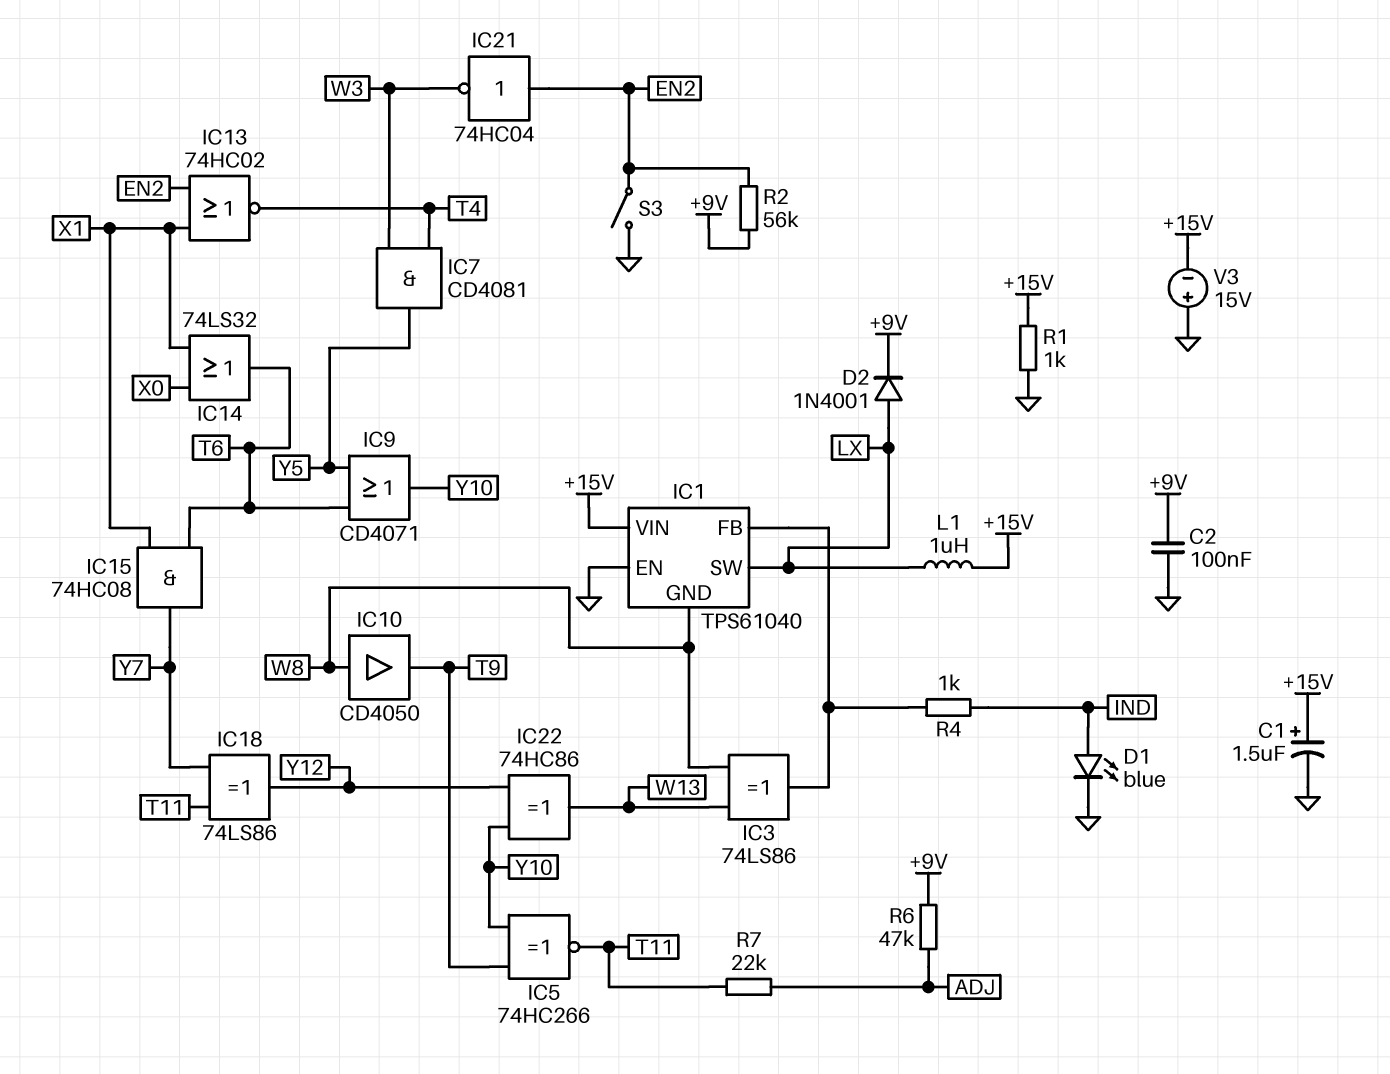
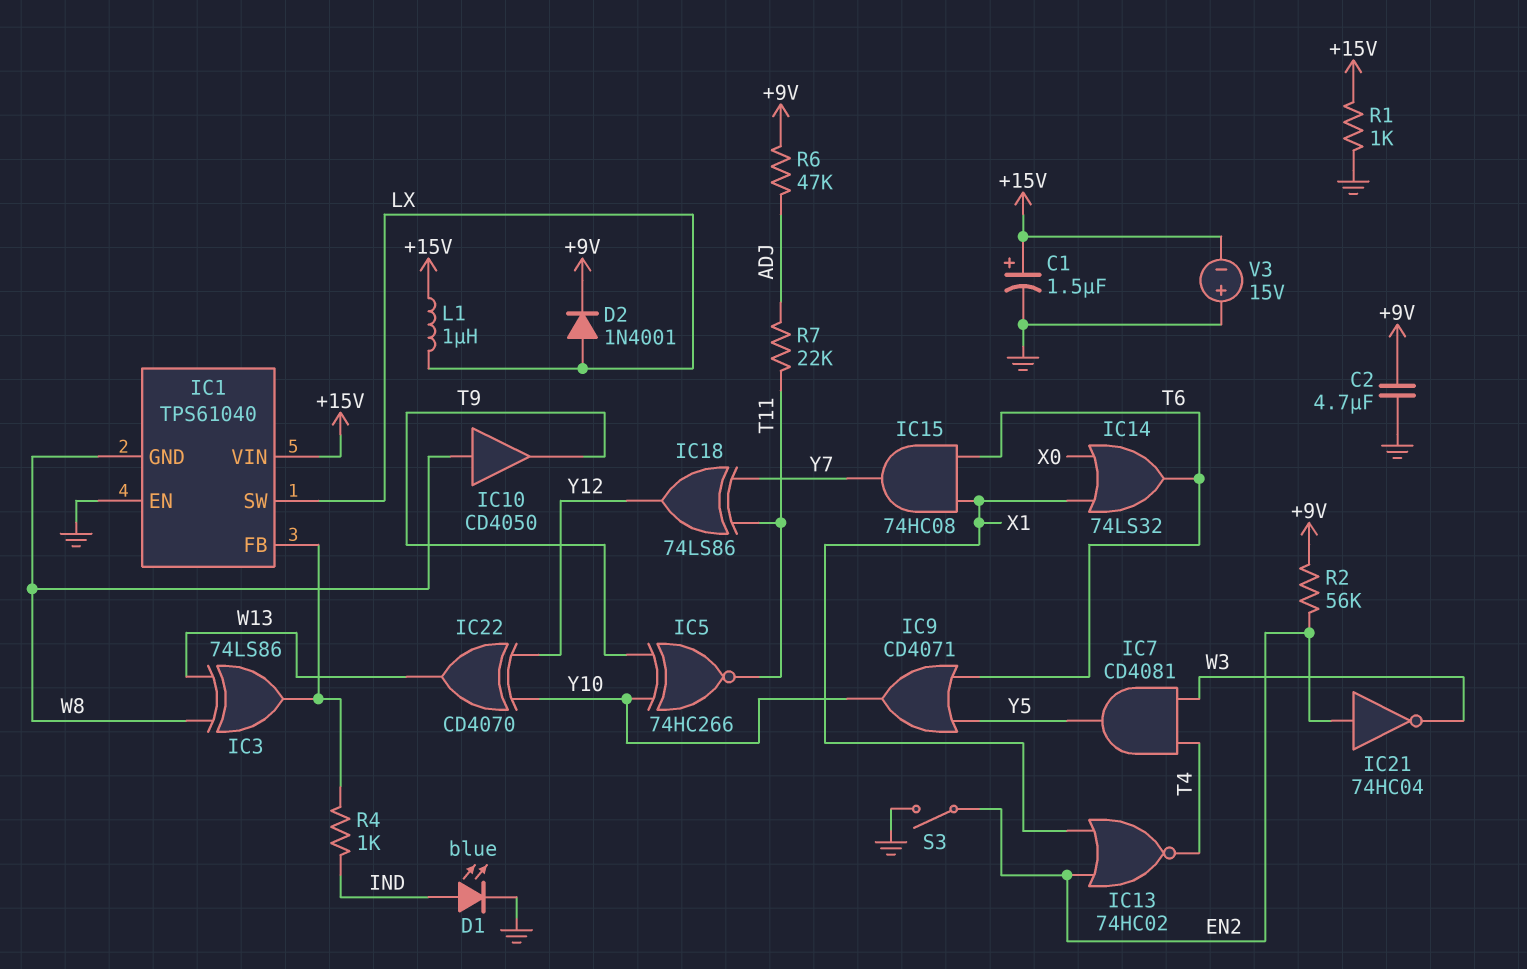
C2: 100nF (+9V, GND) -> 4.7uF (+9V, GND)
IC22: XOR 74HC86 (in Y10, in Y12, out W13) -> XOR CD4070 (in Y10, in Y12, out W13)

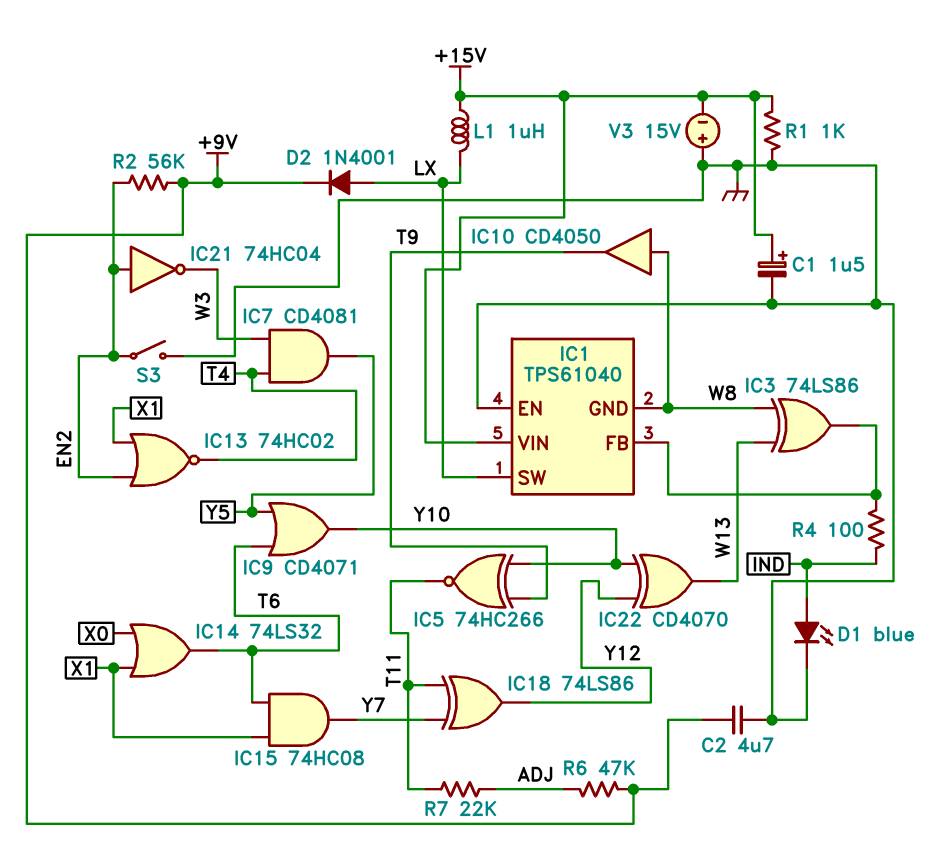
R4: 1k (IC1/FB, IND) -> 100 (IC1/FB, IND)

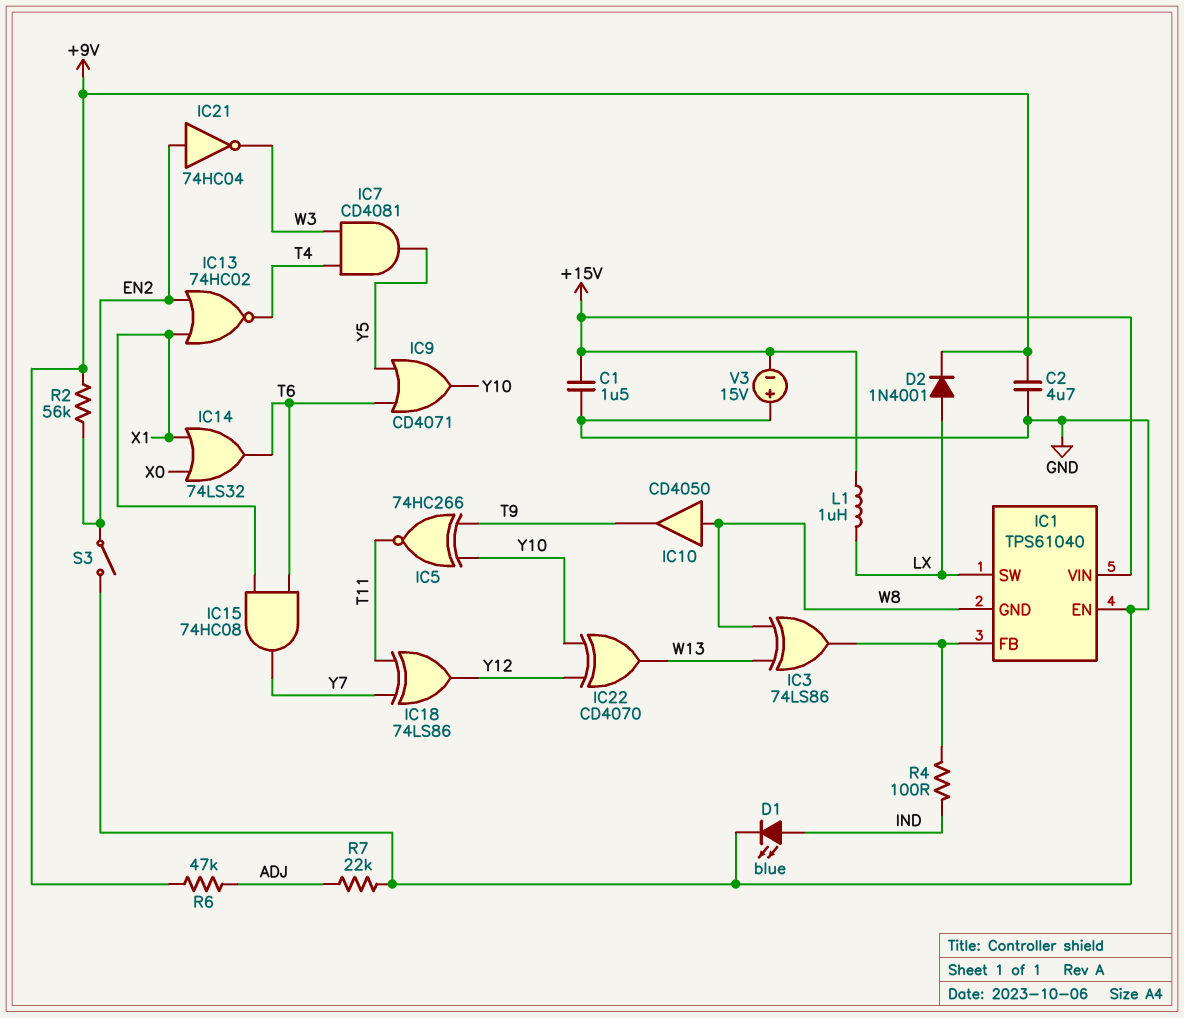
C1: 1.5uF (plus +15V, minus GND) -> 1.5uF (+15V, GND)
R1: 1k (+15V, GND) -> none
R7: 22k (ADJ, T11) -> 22k (ADJ, GND)

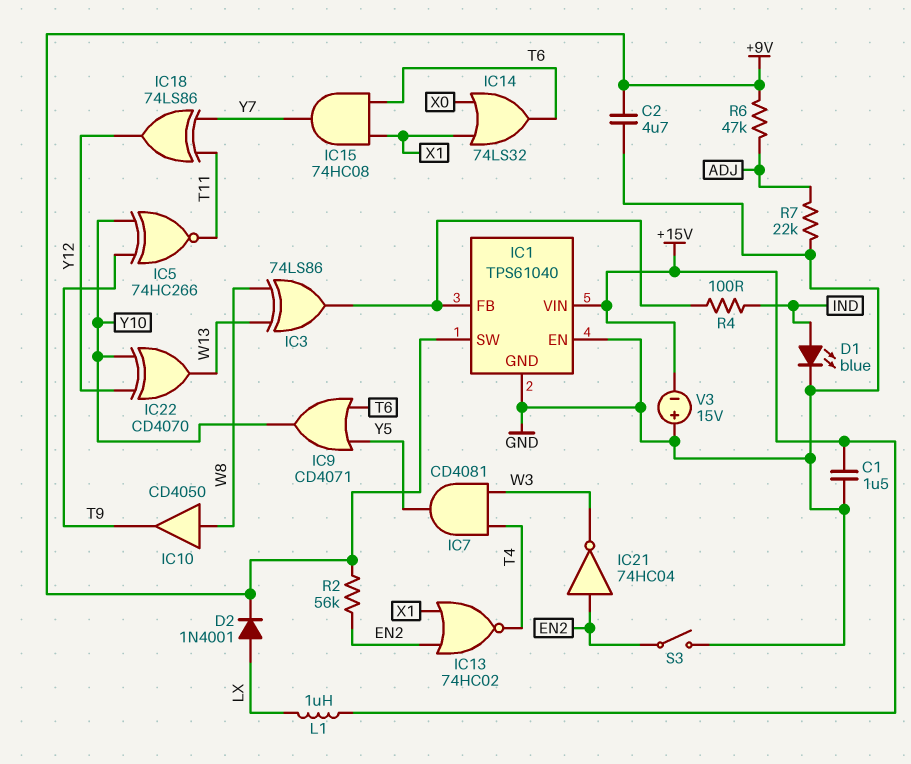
IC1 pin GND: W8 -> GND
IC1 pin SW: LX -> +9V

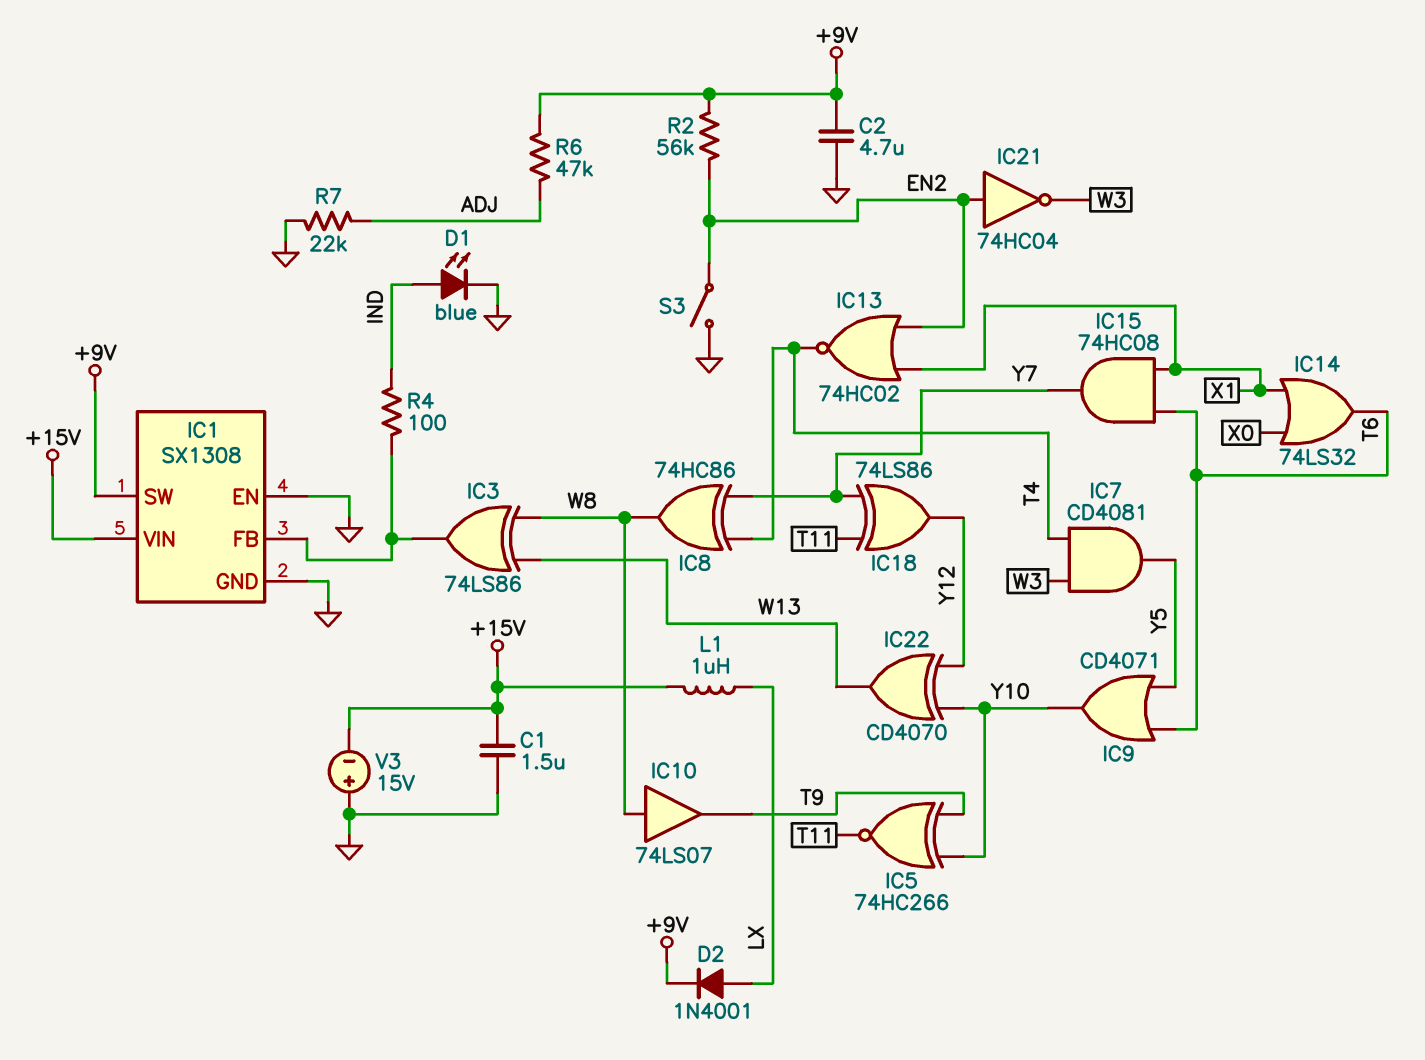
IC1: TPS61040 -> SX1308
IC8: none -> XOR 74HC86 (in T4, in Y7, out W8)
IC10: buffer CD4050 (in W8, out T9) -> buffer 74LS07 (in W8, out T9)

